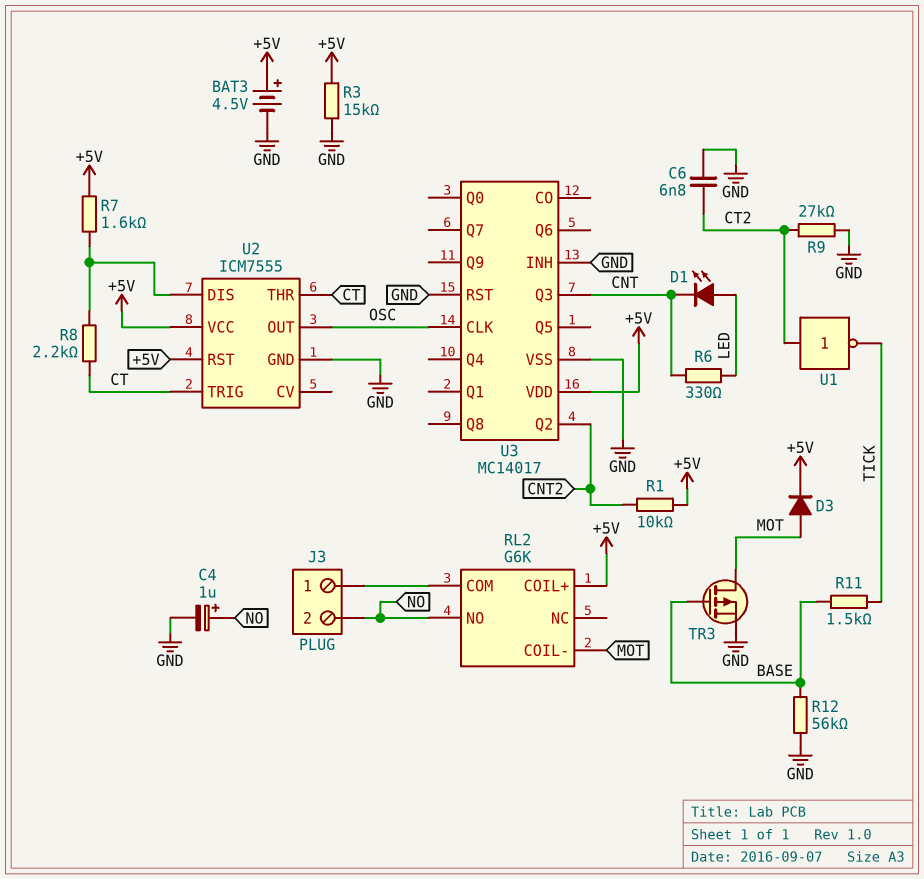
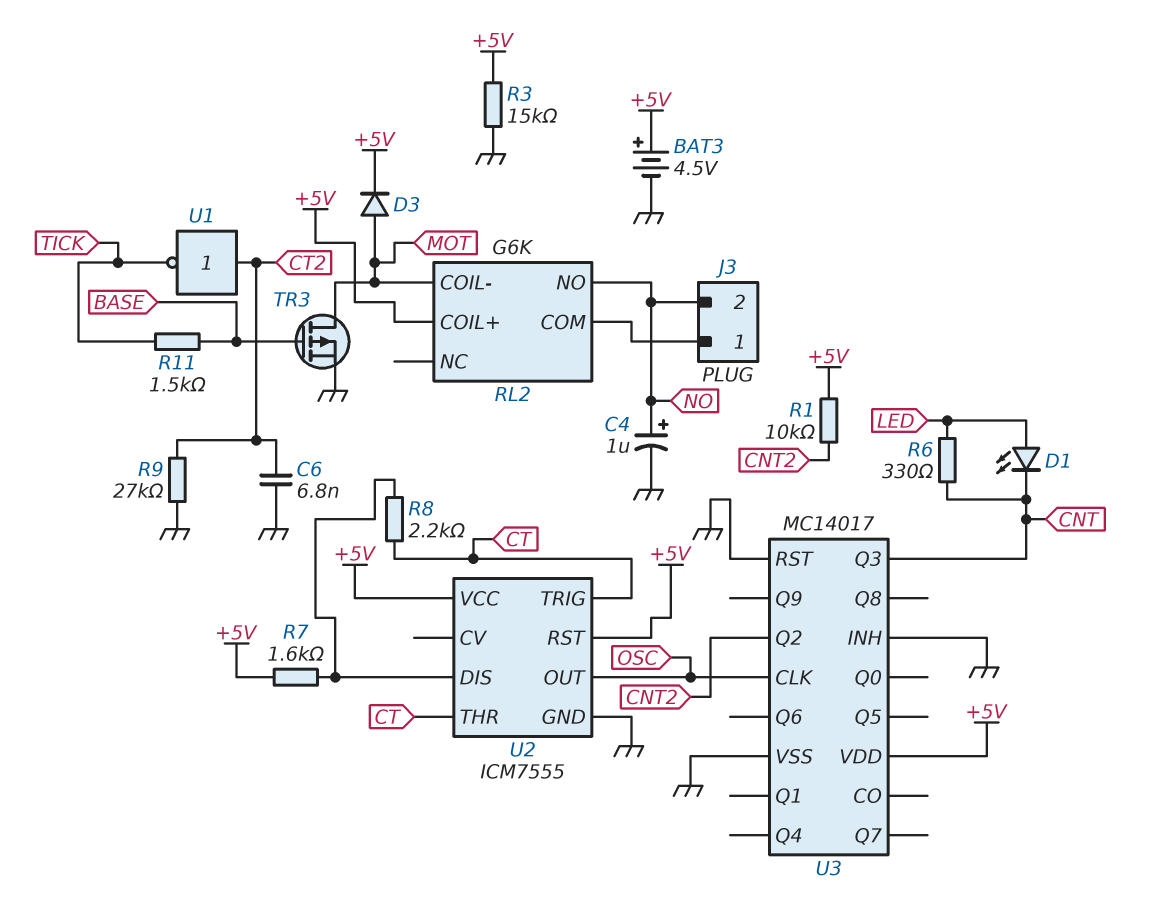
R12: 56k (BASE, GND) -> none

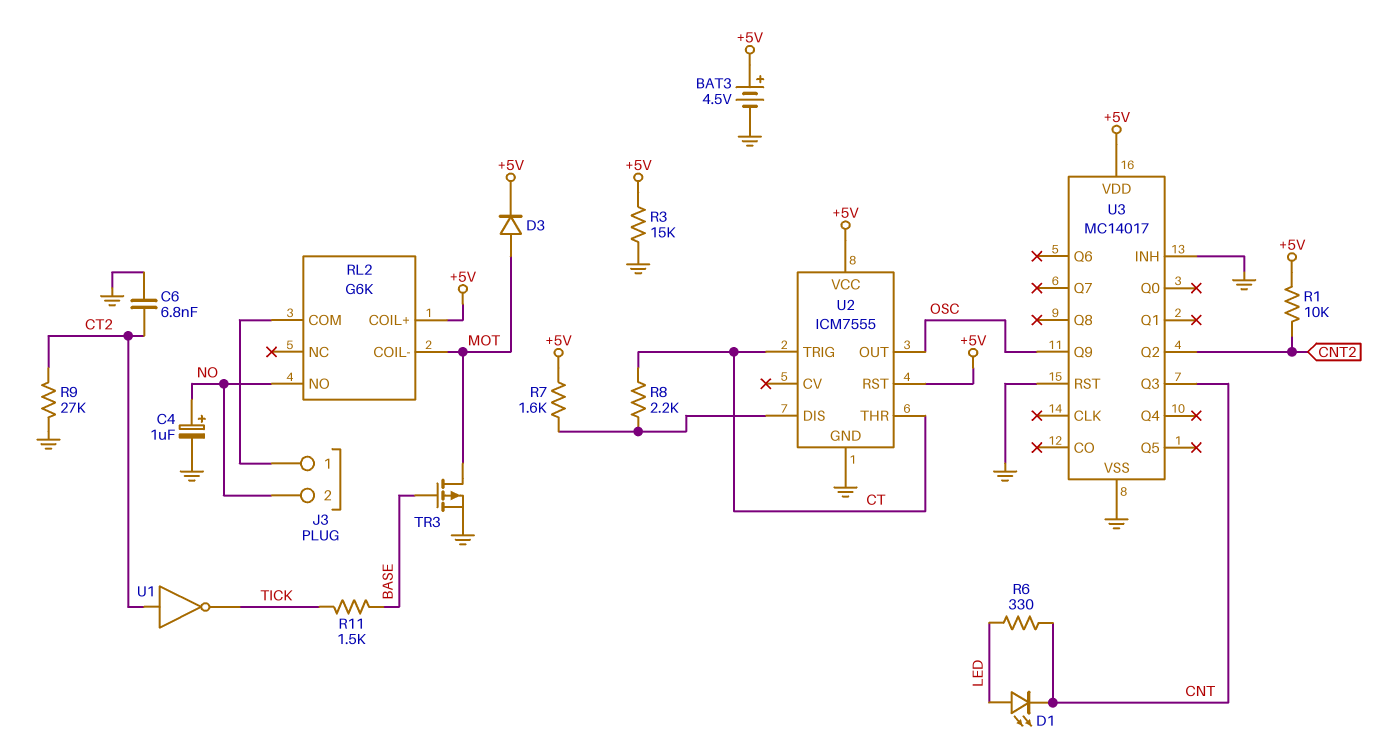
U3 pin CLK: OSC -> none
U3 pin Q9: none -> OSC

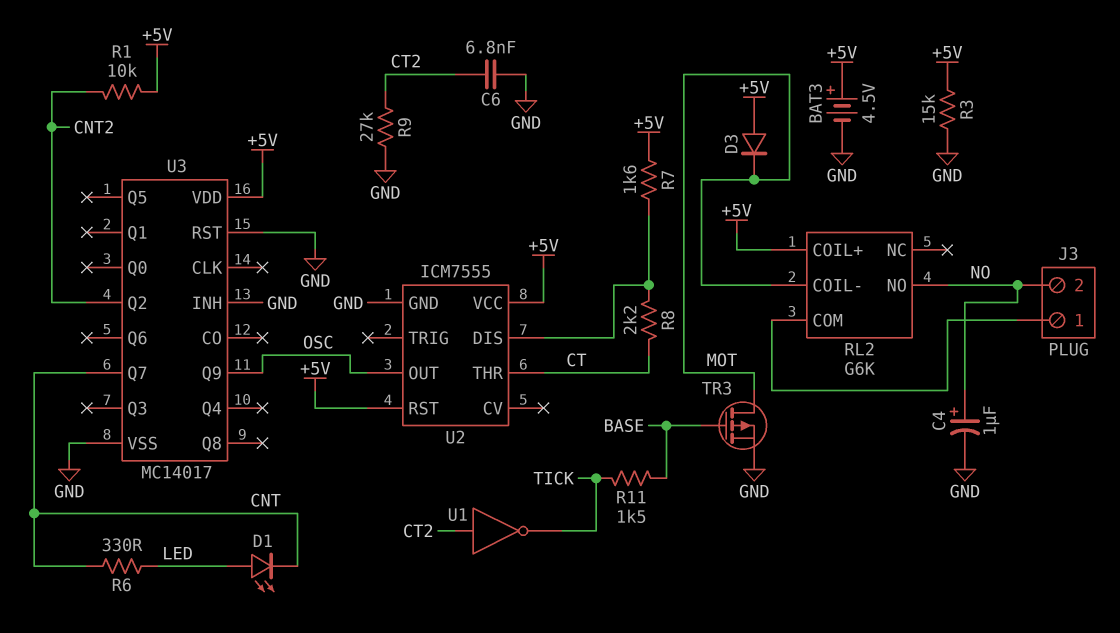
D3: diode (A MOT, K +5V) -> diode (A +5V, K MOT)
U2 pin TRIG: CT -> none
U3 pin Q3: CNT -> none
U3 pin Q7: none -> CNT

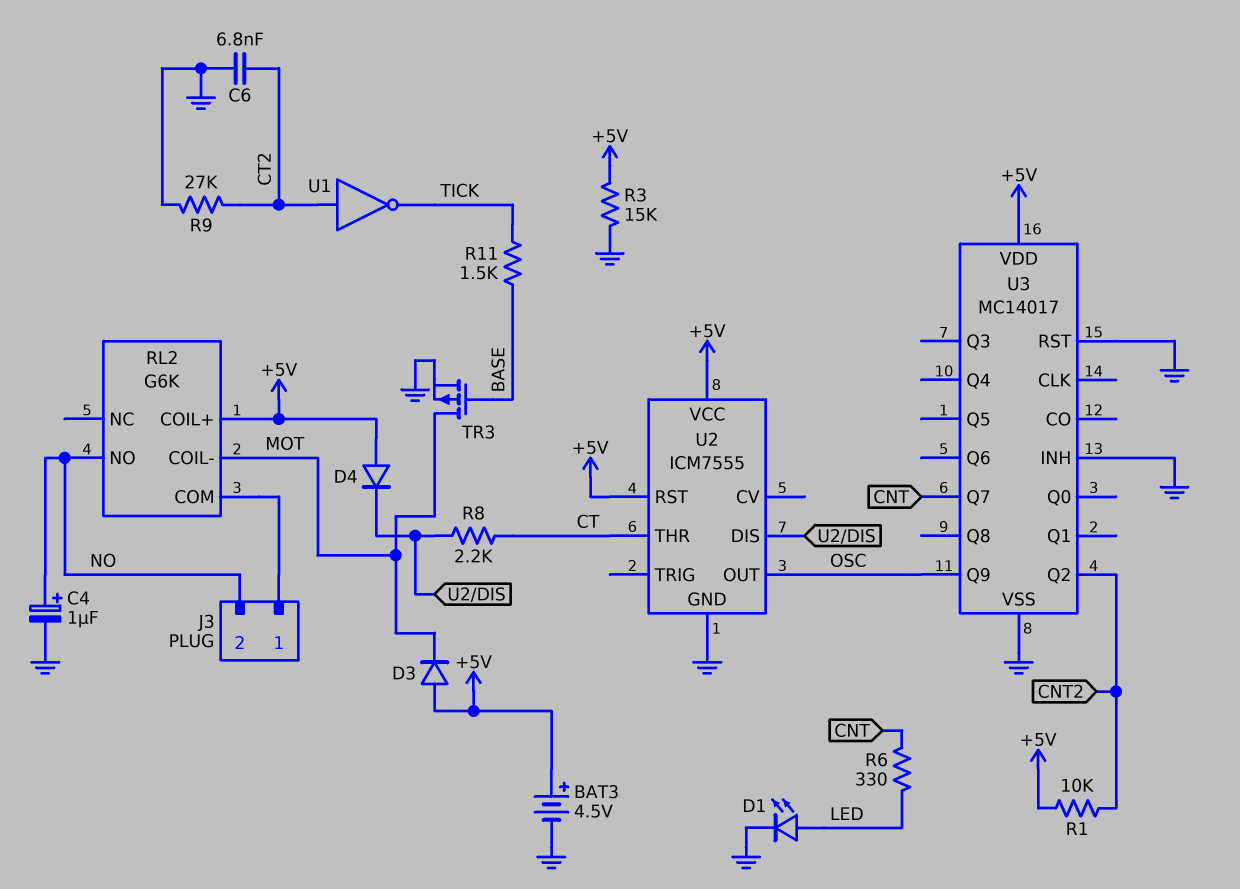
D1: LED (A LED, K CNT) -> LED (A LED, K GND)
D4: none -> diode (A +5V, K U2/DIS)
R7: 1.6k (+5V, U2/DIS) -> none

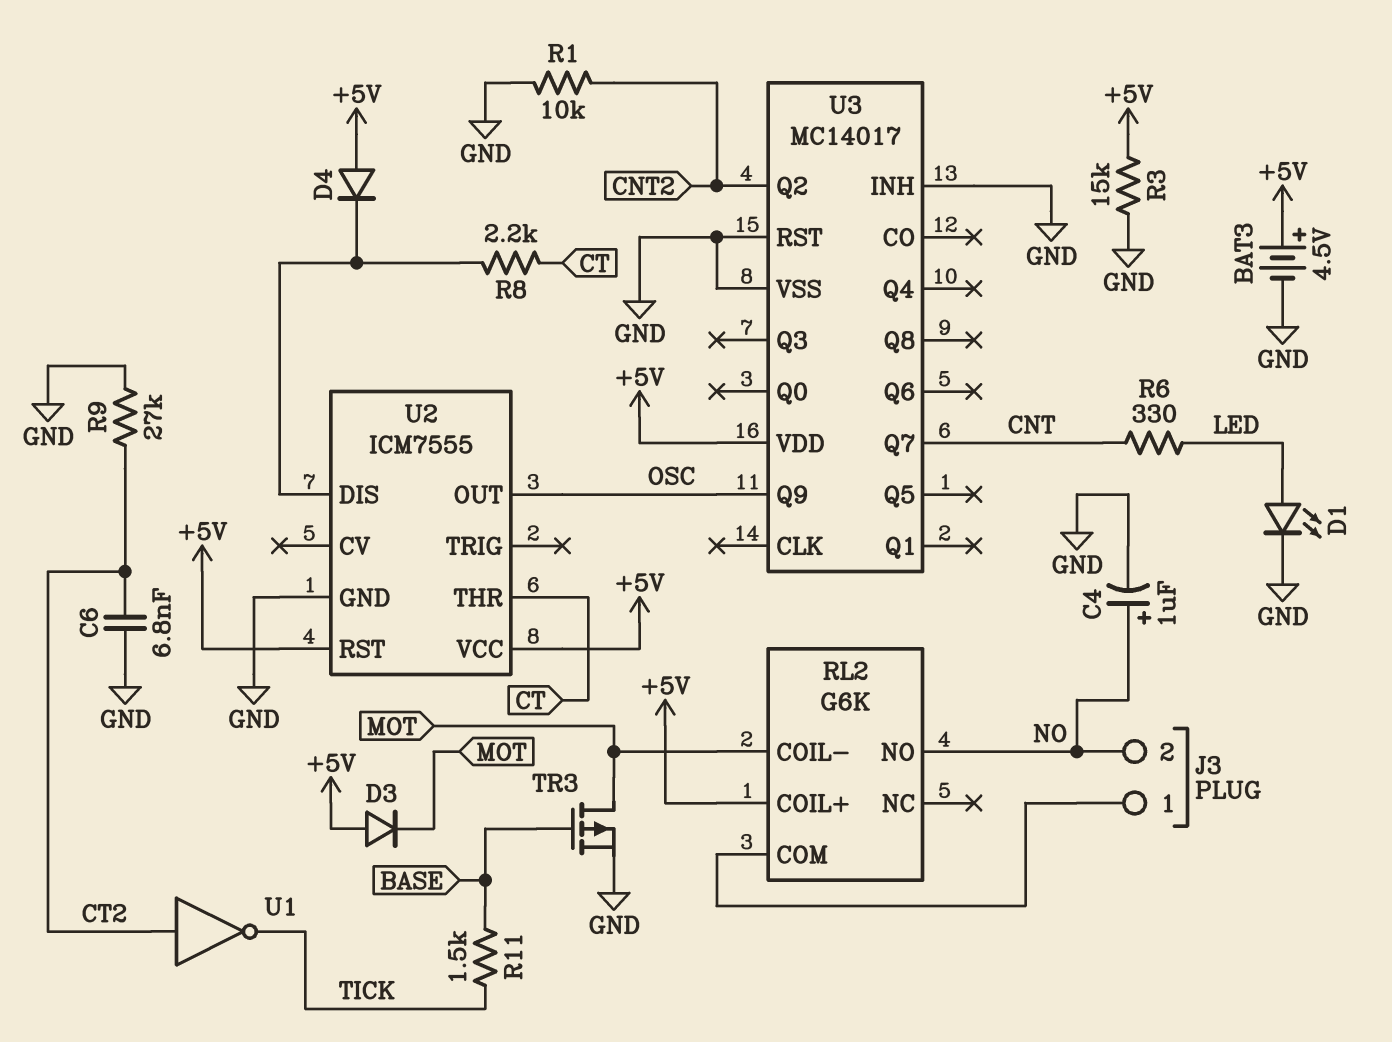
R1: 10k (+5V, CNT2) -> 10k (CNT2, GND)

